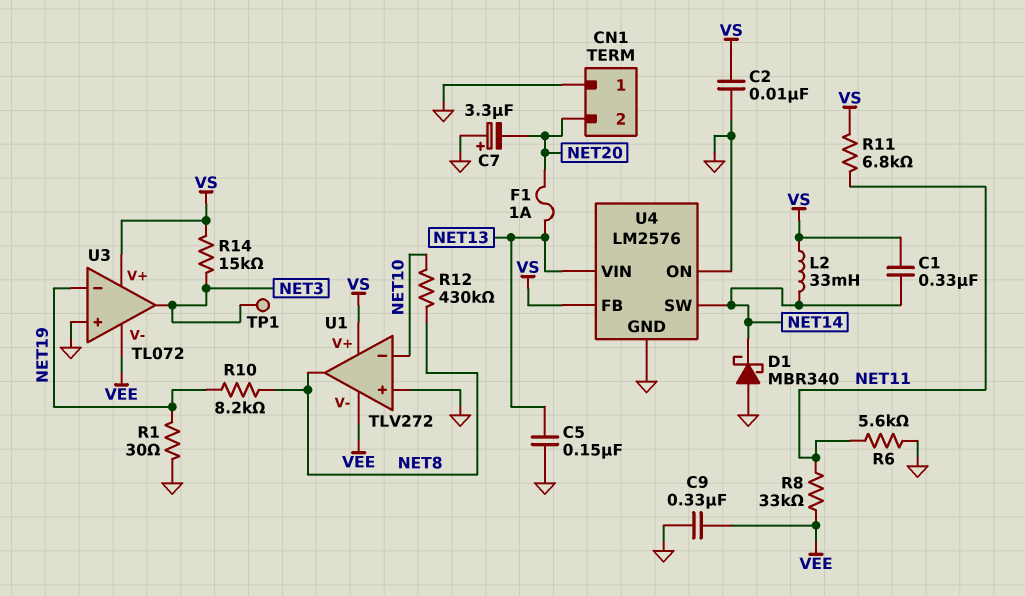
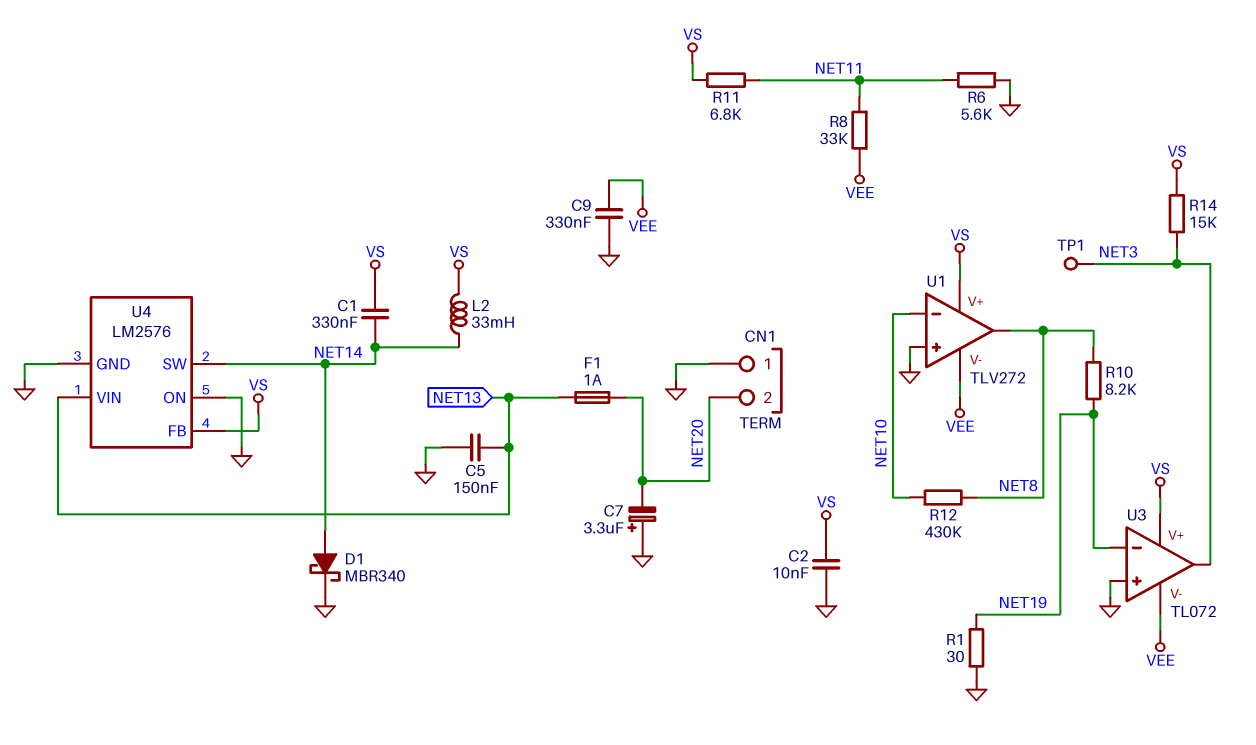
D1: schottky MBR340 (A GND, K NET14) -> schottky MBR340 (A NET14, K GND)

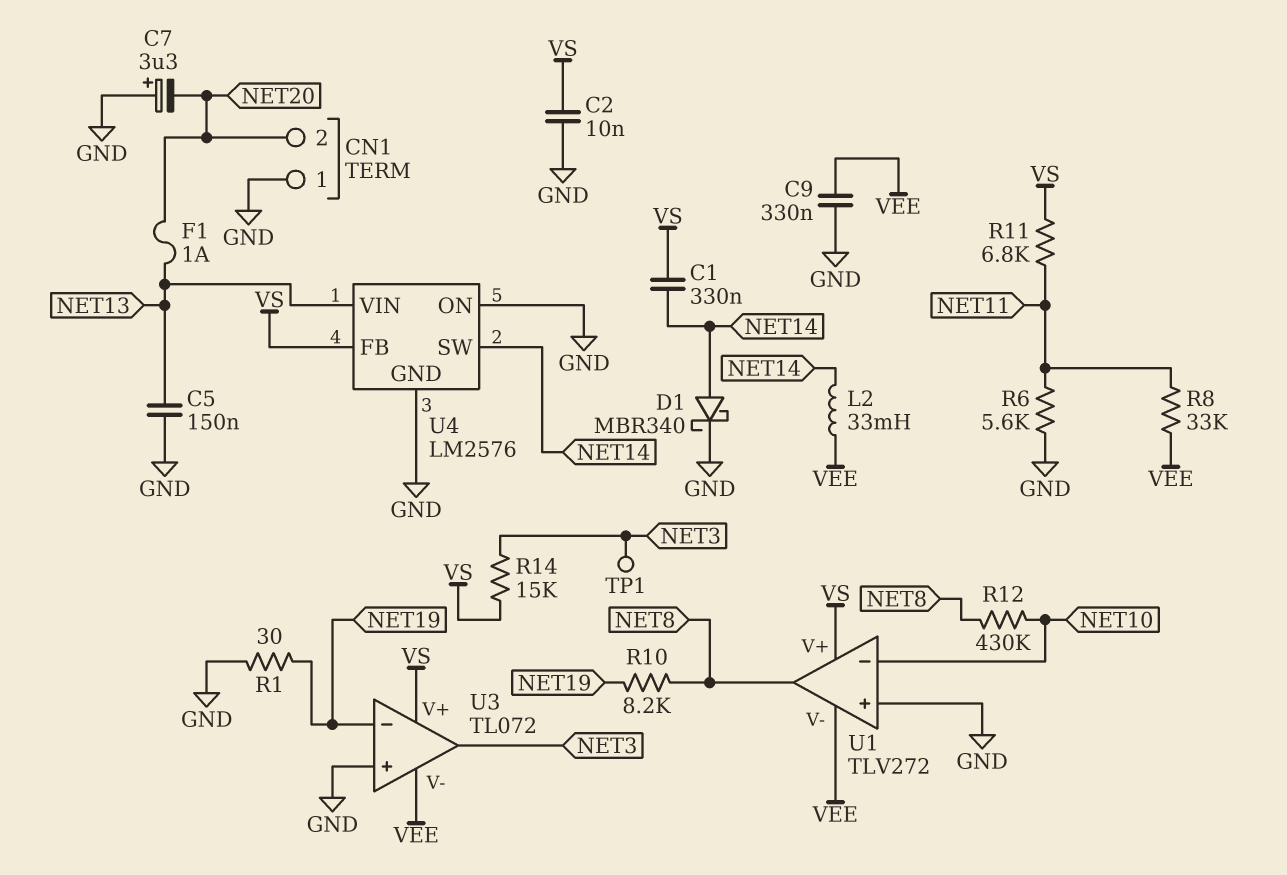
L2: 33mH (NET14, VS) -> 33mH (NET14, VEE)

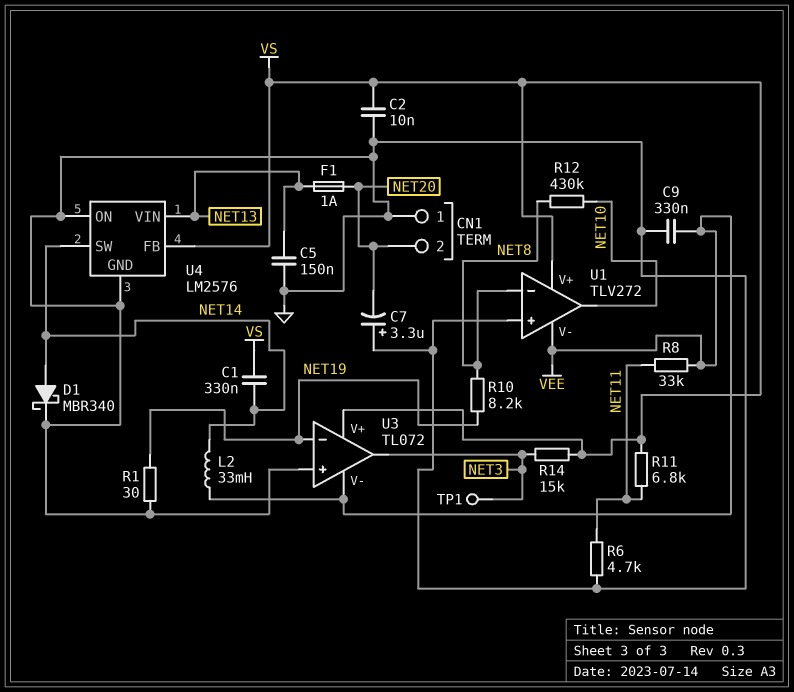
R6: 5.6k (GND, NET11) -> 4.7k (GND, NET11)
U1 pin in-: NET10 -> NET8
U1 pin out: NET8 -> NET10

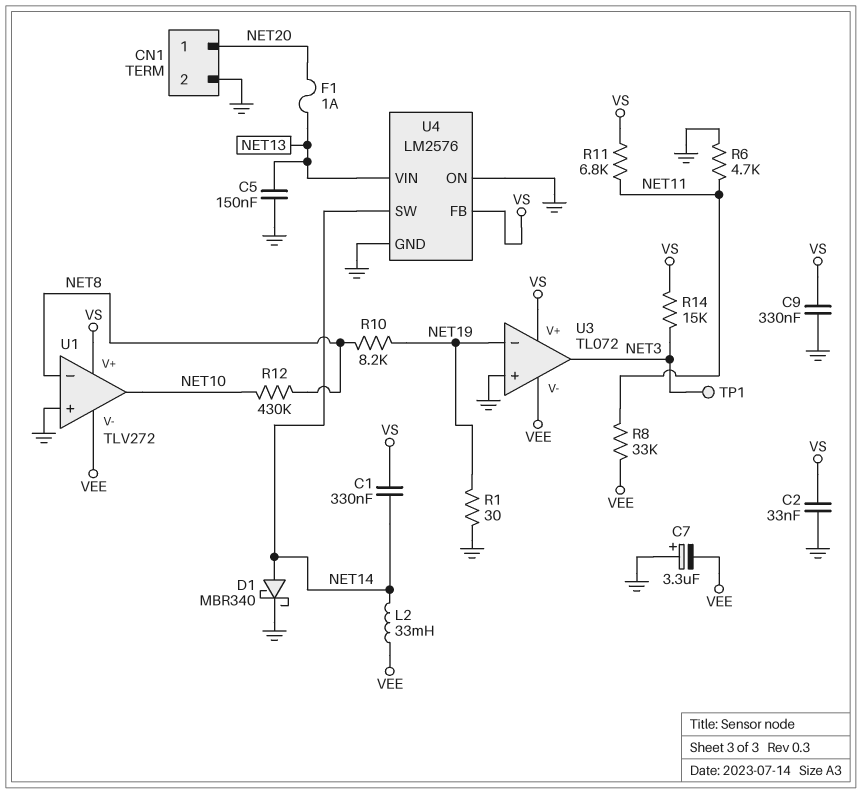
C2: 10nF (GND, VS) -> 33nF (GND, VS)
C7: 3.3uF (plus GND, minus NET20) -> 3.3uF (plus GND, minus VEE)
C9: 330nF (GND, VEE) -> 330nF (GND, VS)
CN1 pin 1: GND -> NET20
CN1 pin 2: NET20 -> GND

